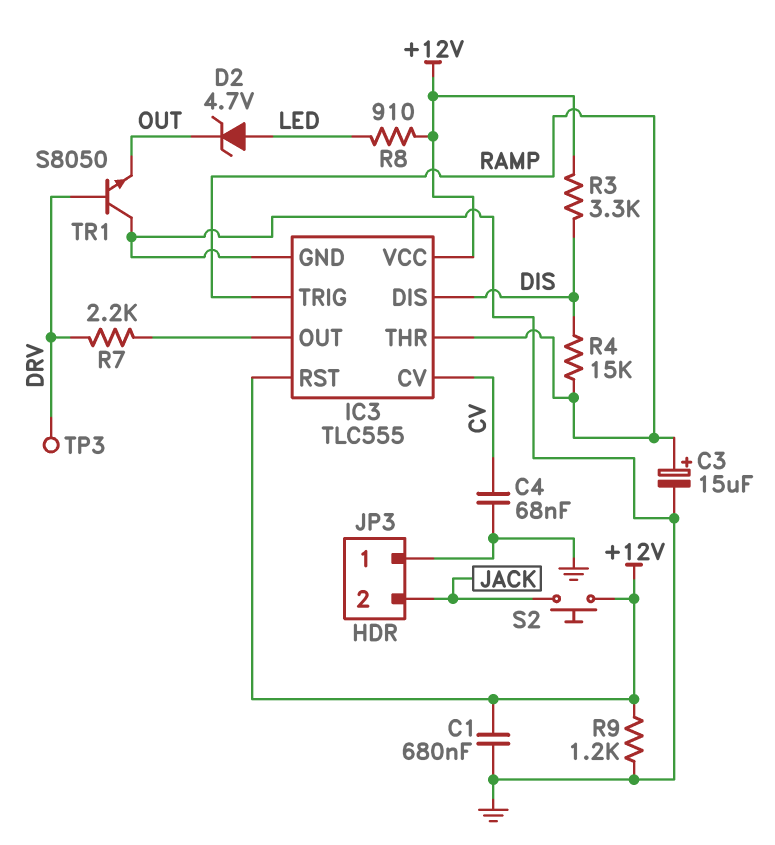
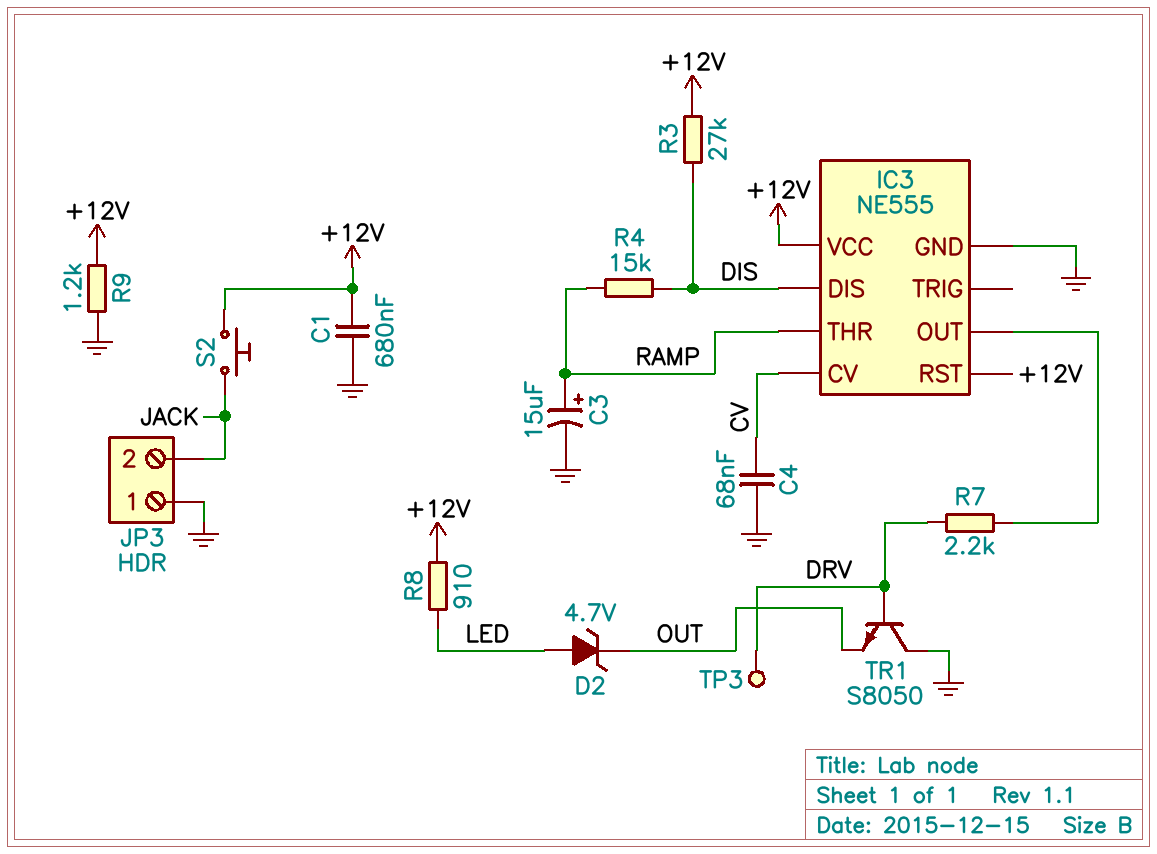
IC3: TLC555 -> NE555
IC3 pin TRIG: RAMP -> none
R3: 3.3k (+12V, DIS) -> 27k (+12V, DIS)

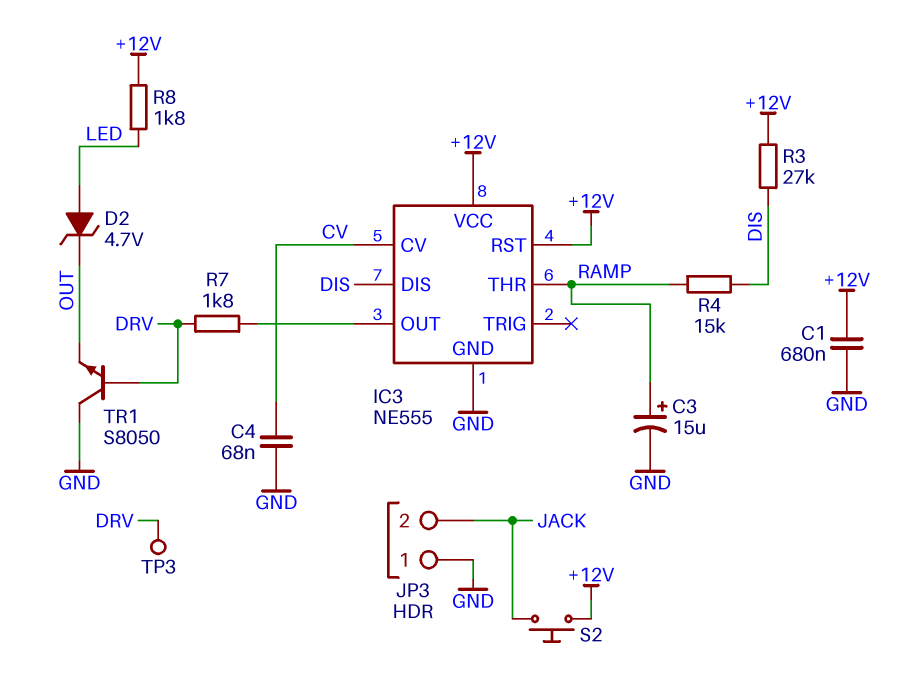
R7: 2.2k (DRV, IC3/OUT) -> 1.8k (DRV, IC3/OUT)
R8: 910 (+12V, LED) -> 1.8k (+12V, LED)
R9: 1.2k (+12V, GND) -> none

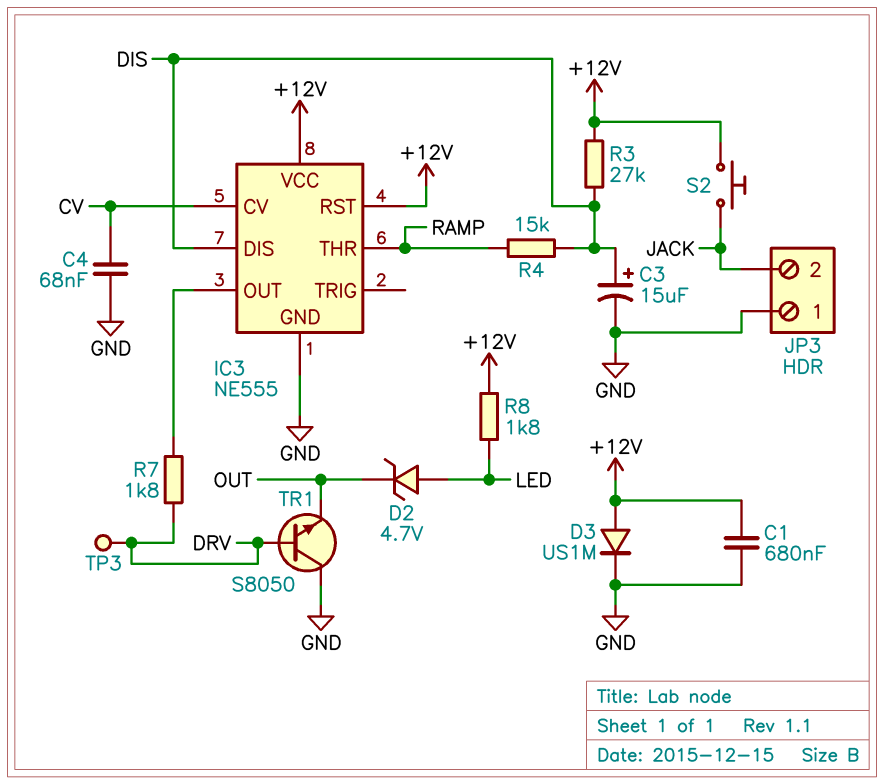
C3: 15uF (plus RAMP, minus GND) -> 15uF (plus DIS, minus GND)
D3: none -> diode US1M (A +12V, K GND)

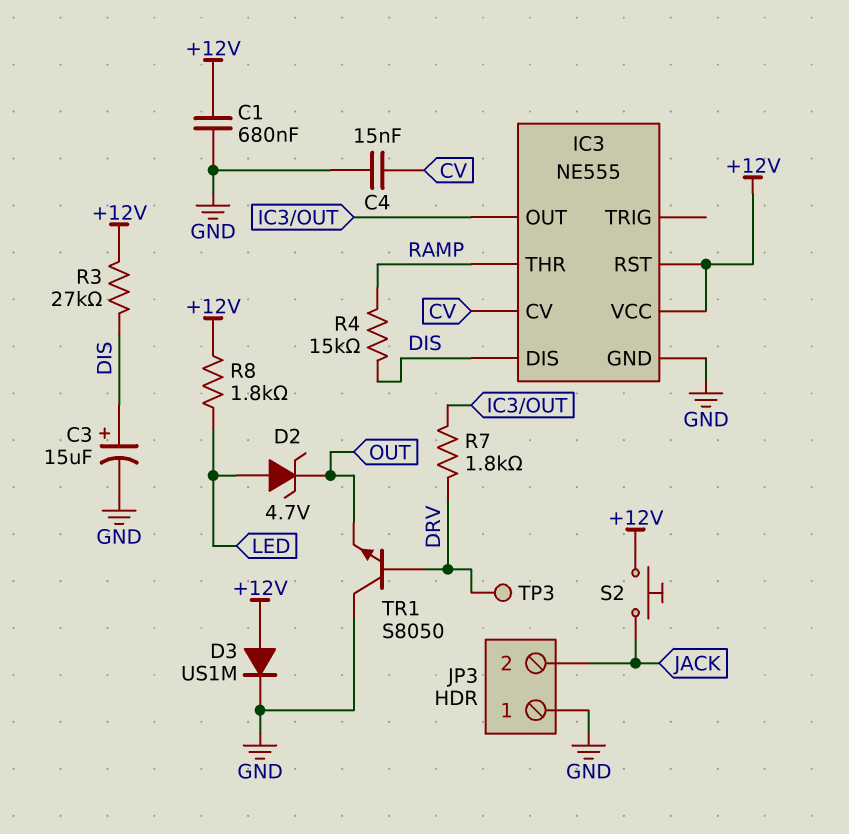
C4: 68nF (CV, GND) -> 15nF (CV, GND)

